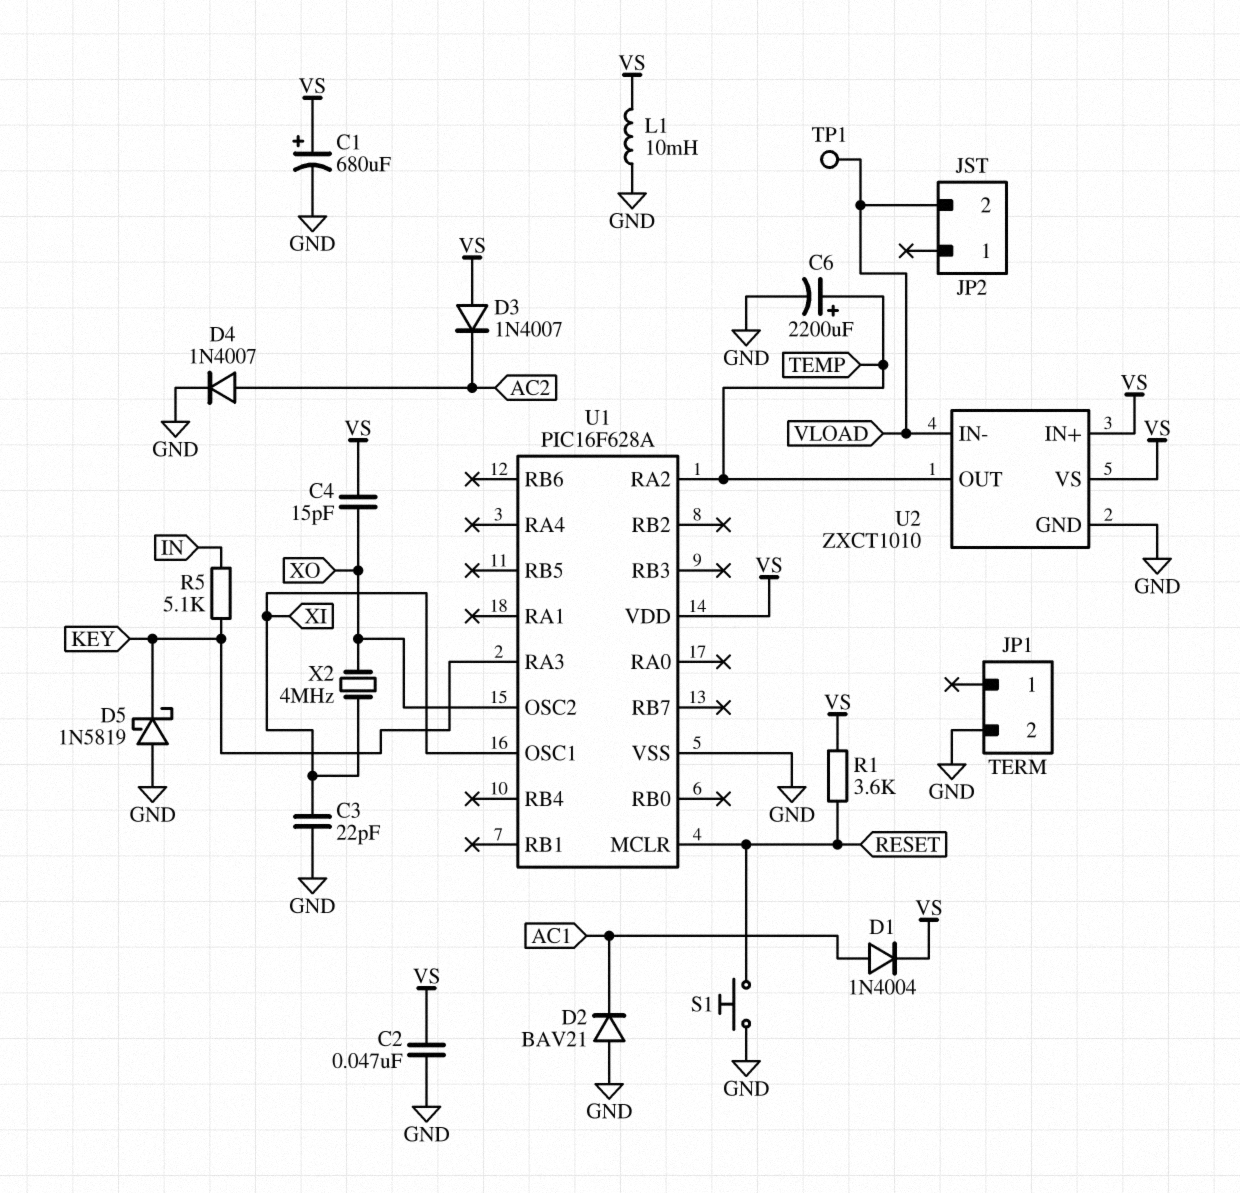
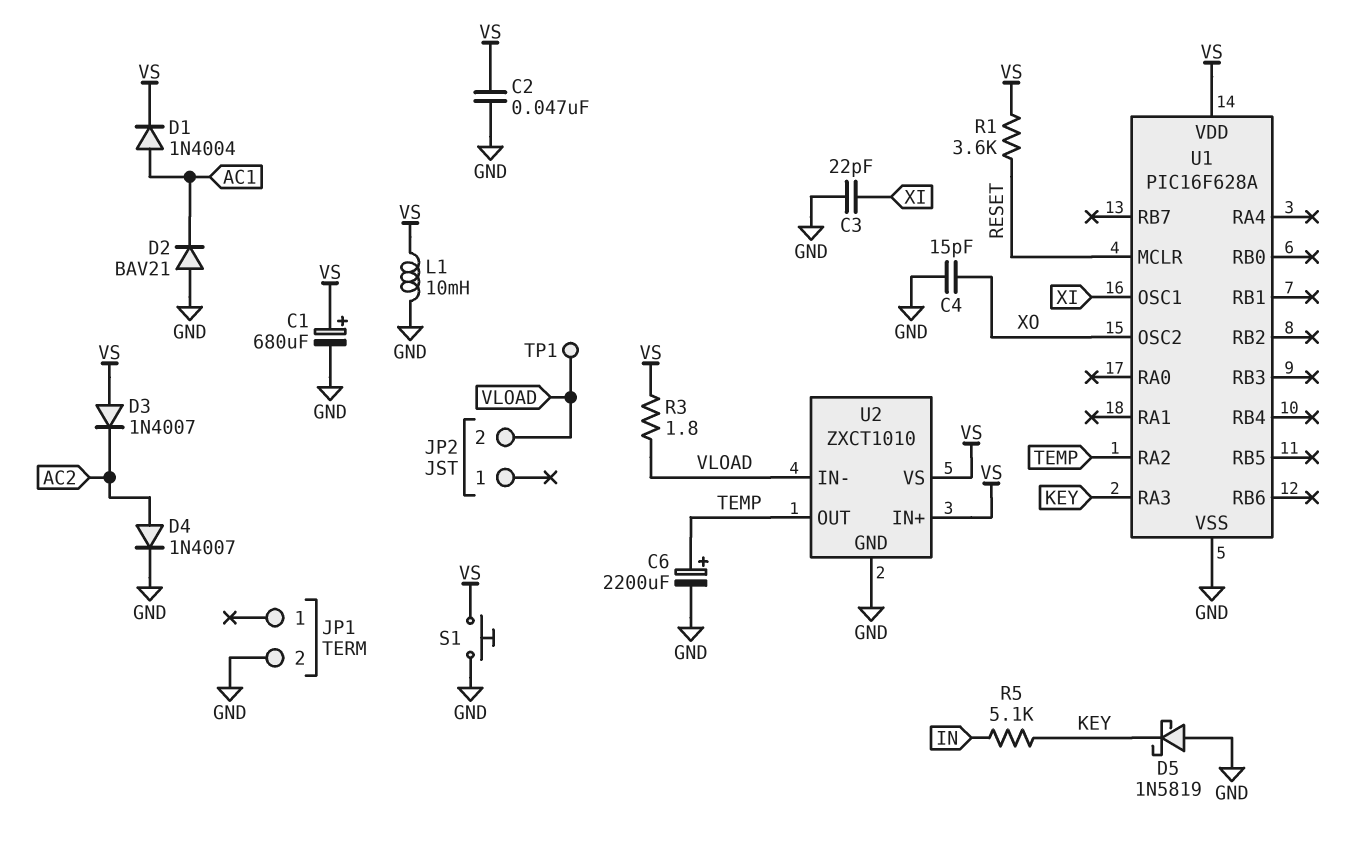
C4: 15pF (VS, XO) -> 15pF (GND, XO)
R3: none -> 1.8 (VLOAD, VS)
S1: button (GND, RESET) -> button (GND, VS)
X2: 4MHz (XI, XO) -> none

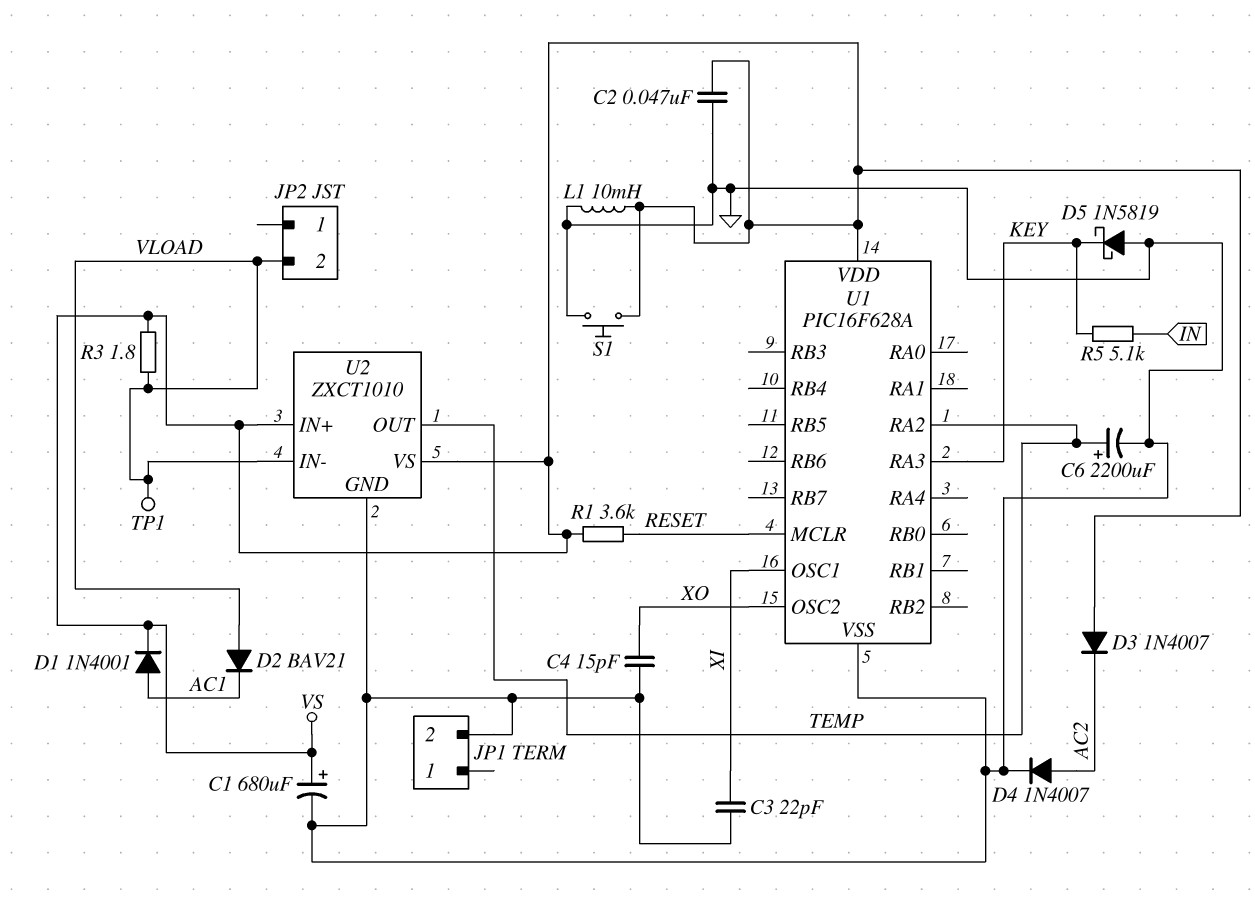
D1: diode 1N4004 (A AC1, K VS) -> diode 1N4001 (A AC1, K VS)
D2: diode BAV21 (A GND, K AC1) -> diode BAV21 (A VLOAD, K AC1)

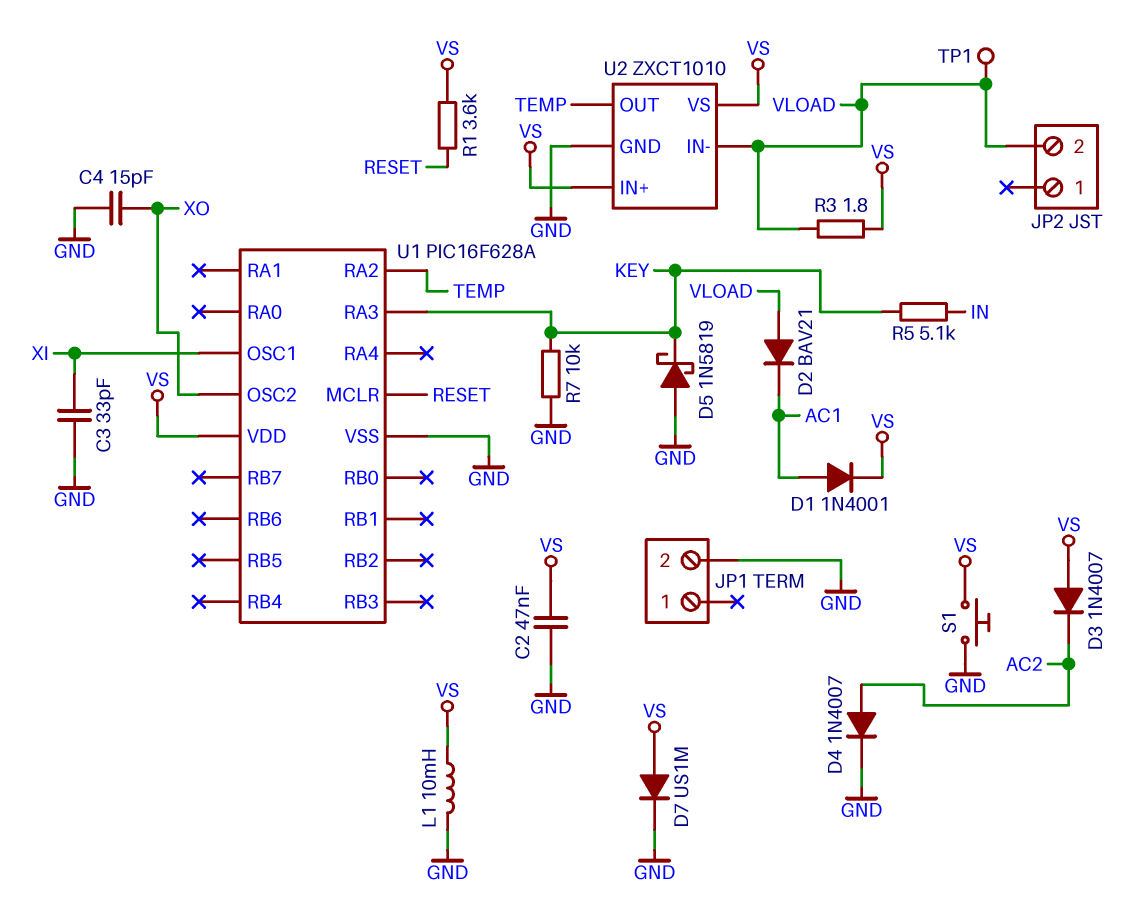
C1: 680uF (plus VS, minus GND) -> none
C3: 22pF (GND, XI) -> 33pF (GND, XI)
C6: 2200uF (plus TEMP, minus GND) -> none
D7: none -> diode US1M (A VS, K GND)
R7: none -> 10k (GND, KEY)

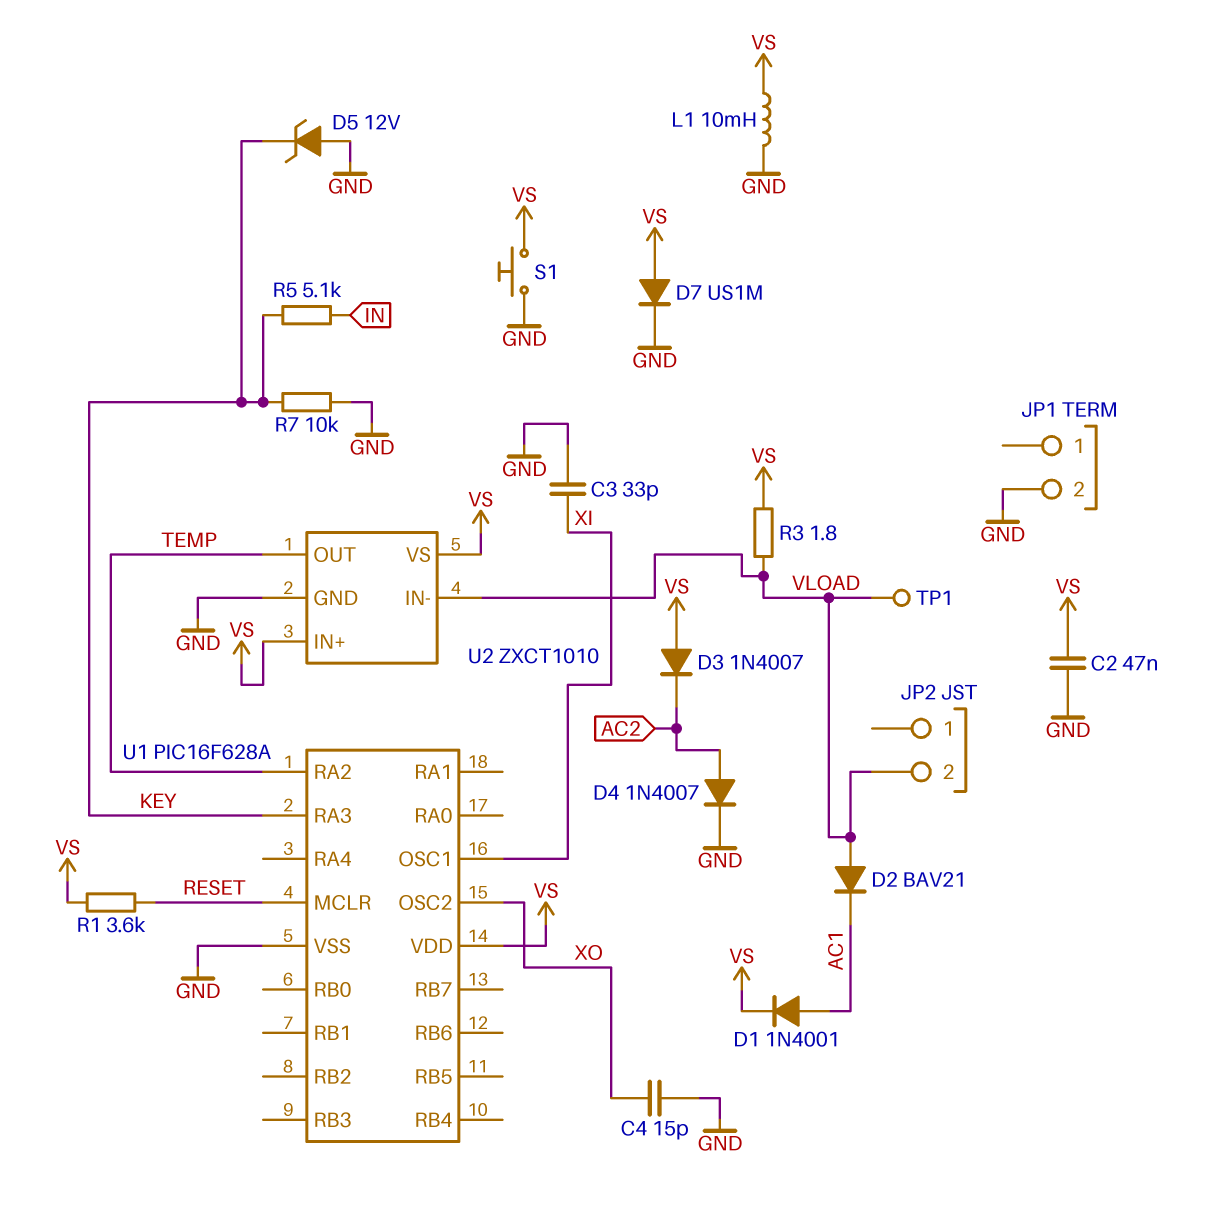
D5: schottky 1N5819 (A GND, K KEY) -> zener 12V (A GND, K KEY)

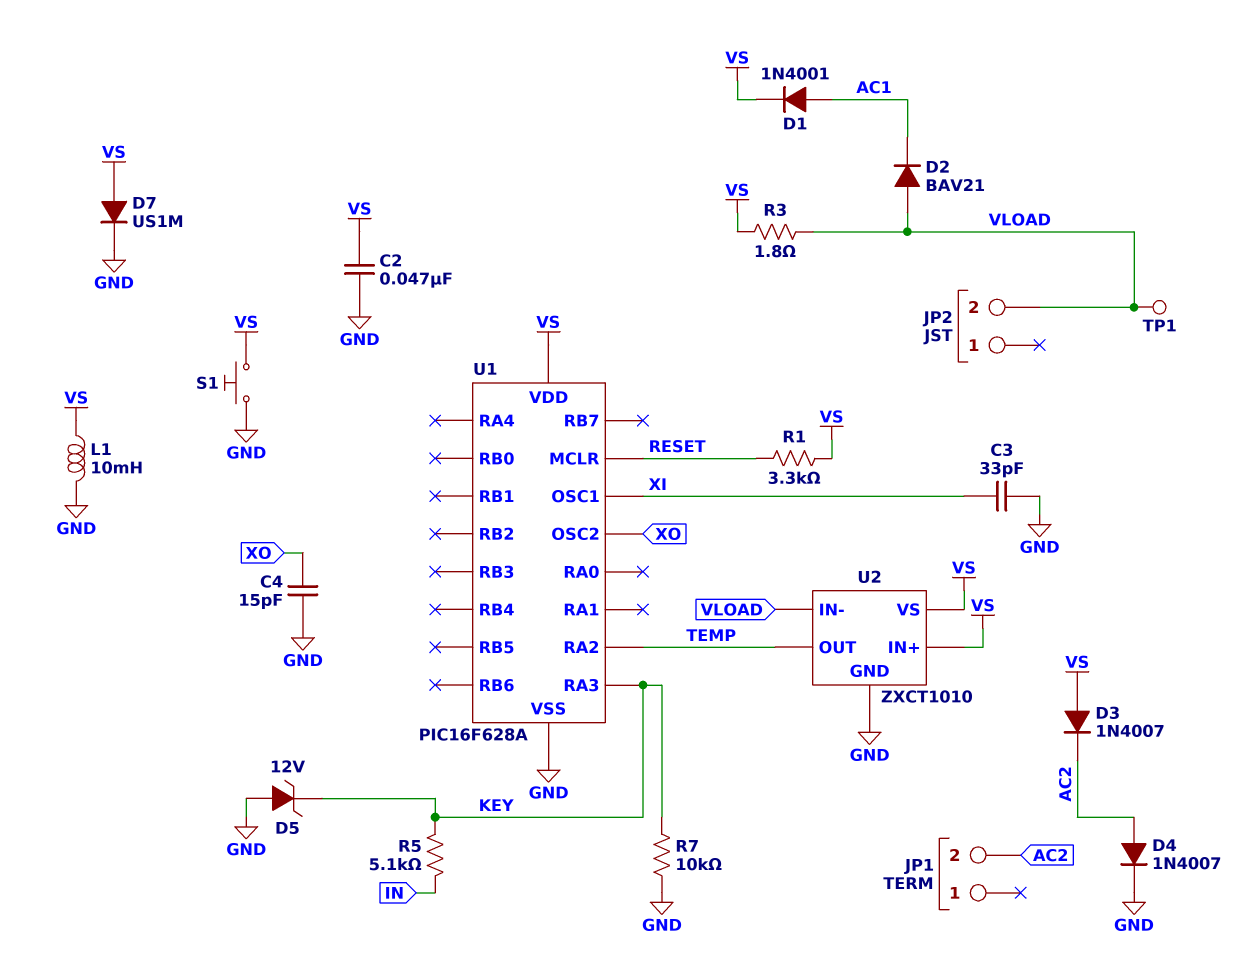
JP1 pin 2: GND -> AC2
R1: 3.6k (RESET, VS) -> 3.3k (RESET, VS)

